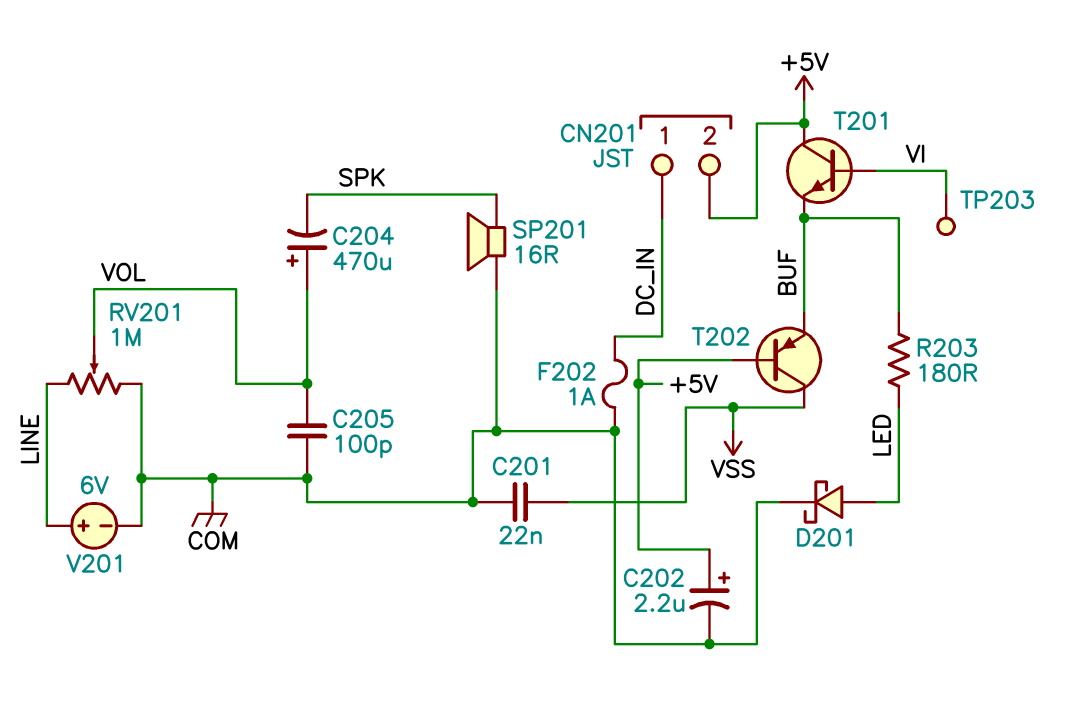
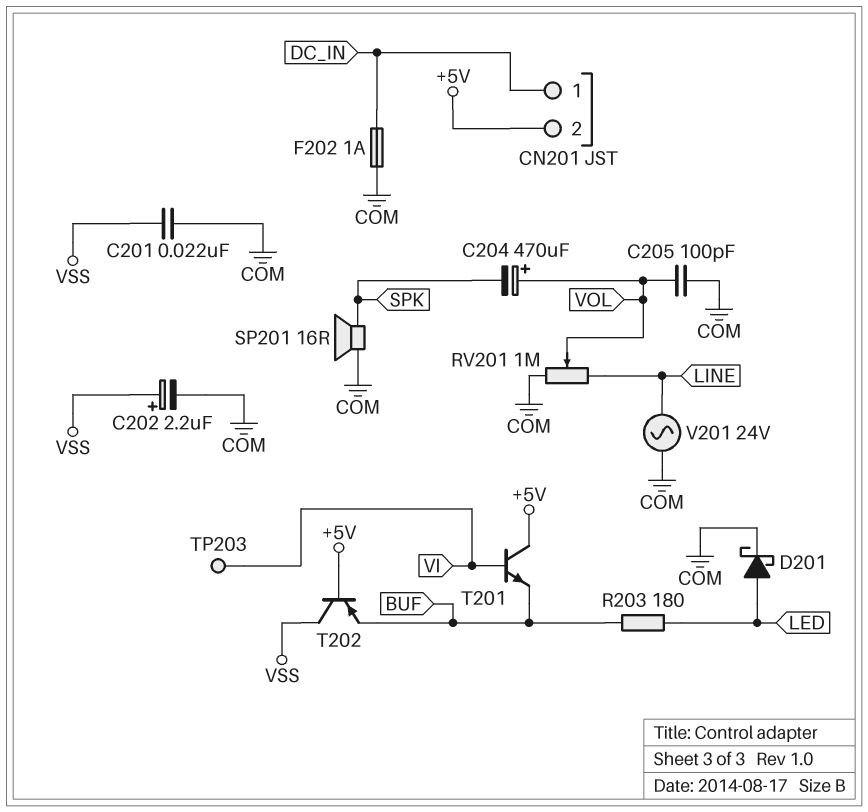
C202: 2.2uF (plus +5V, minus COM) -> 2.2uF (plus VSS, minus COM)
V201: 6V (plus LINE, minus COM) -> AC 24V (COM, LINE)

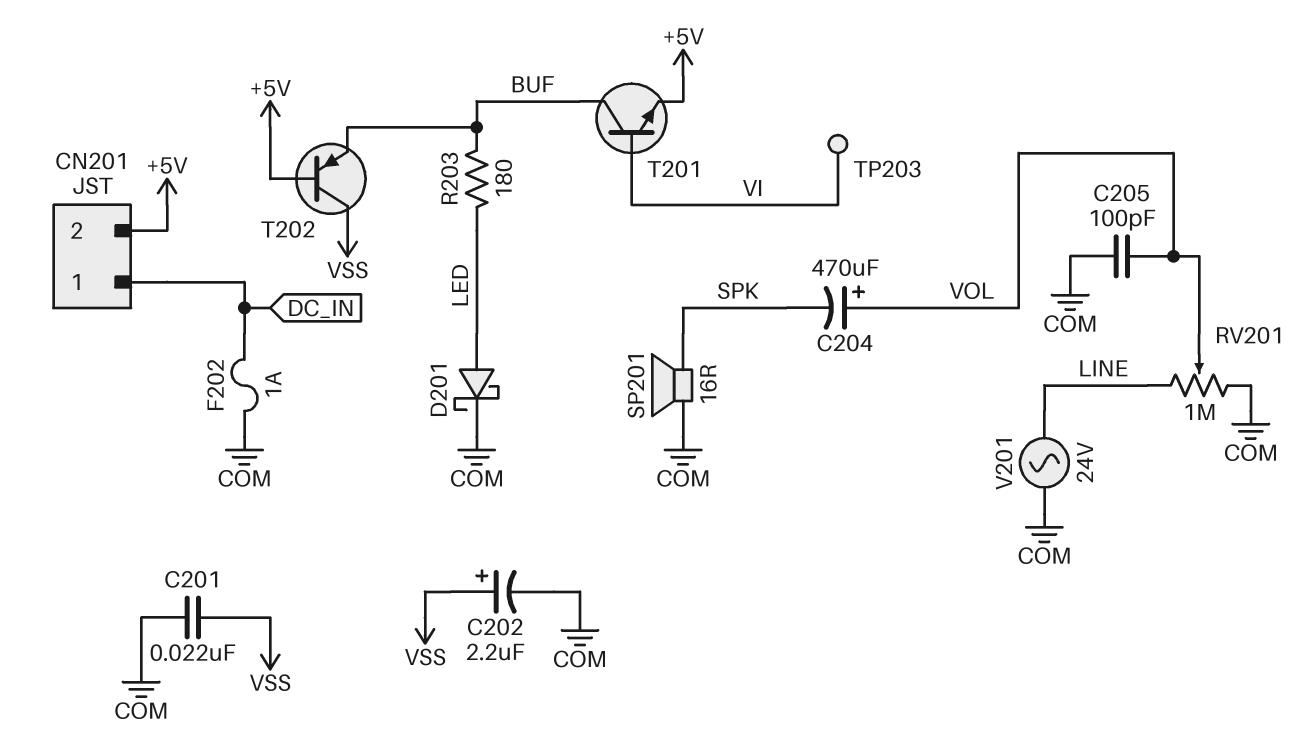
T201: NPN (B VI, C +5V, E BUF) -> NPN (B VI, C BUF, E +5V)

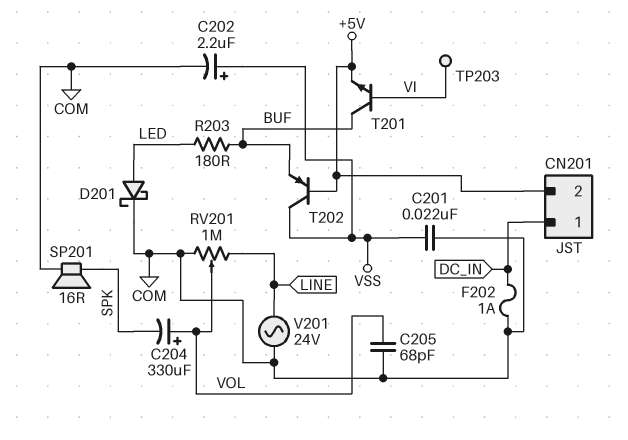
C204: 470uF (plus VOL, minus SPK) -> 330uF (plus VOL, minus SPK)
C205: 100pF (COM, VOL) -> 68pF (COM, VOL)

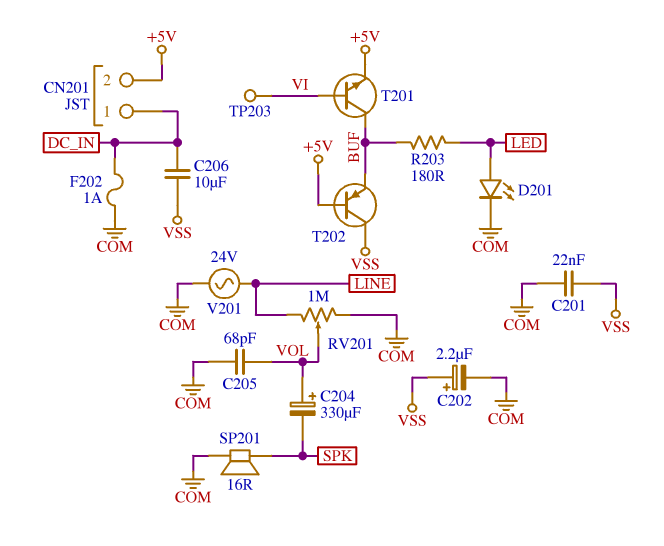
C206: none -> 10uF (DC_IN, VSS)
D201: schottky (A LED, K COM) -> LED (A LED, K COM)

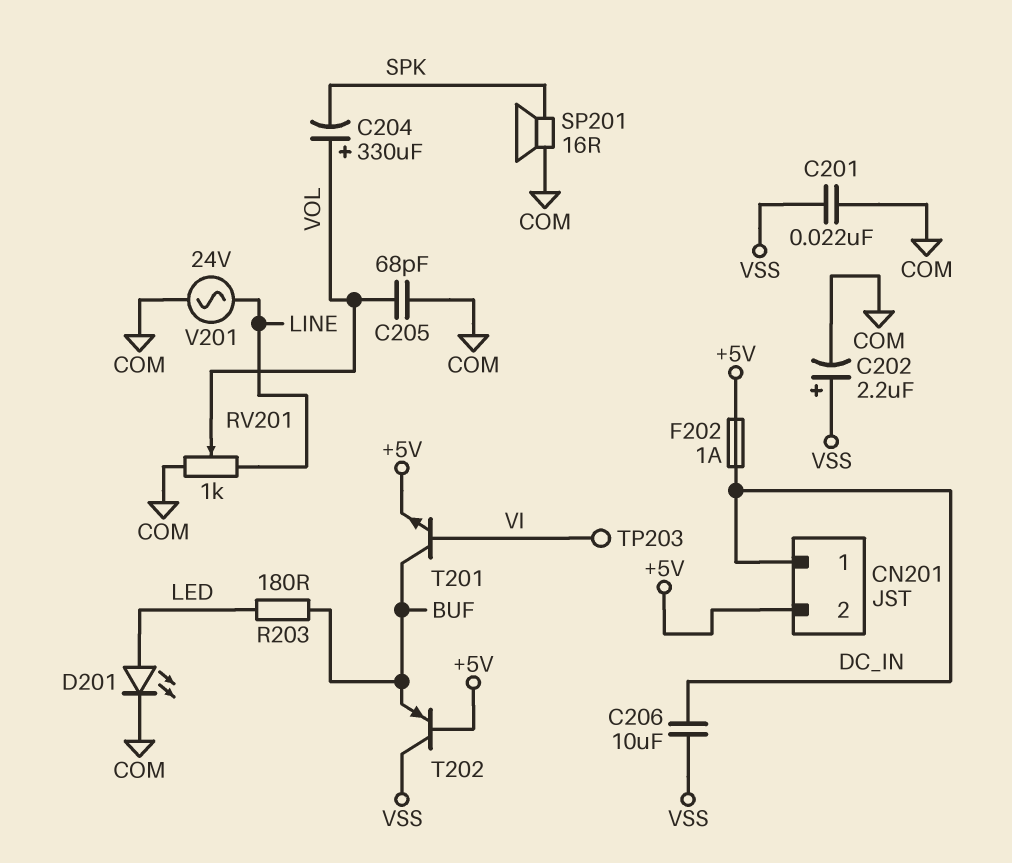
F202: 1A (COM, DC_IN) -> 1A (+5V, DC_IN)
RV201: 1M (COM, LINE, wiper VOL) -> 1k (COM, LINE, wiper VOL)

